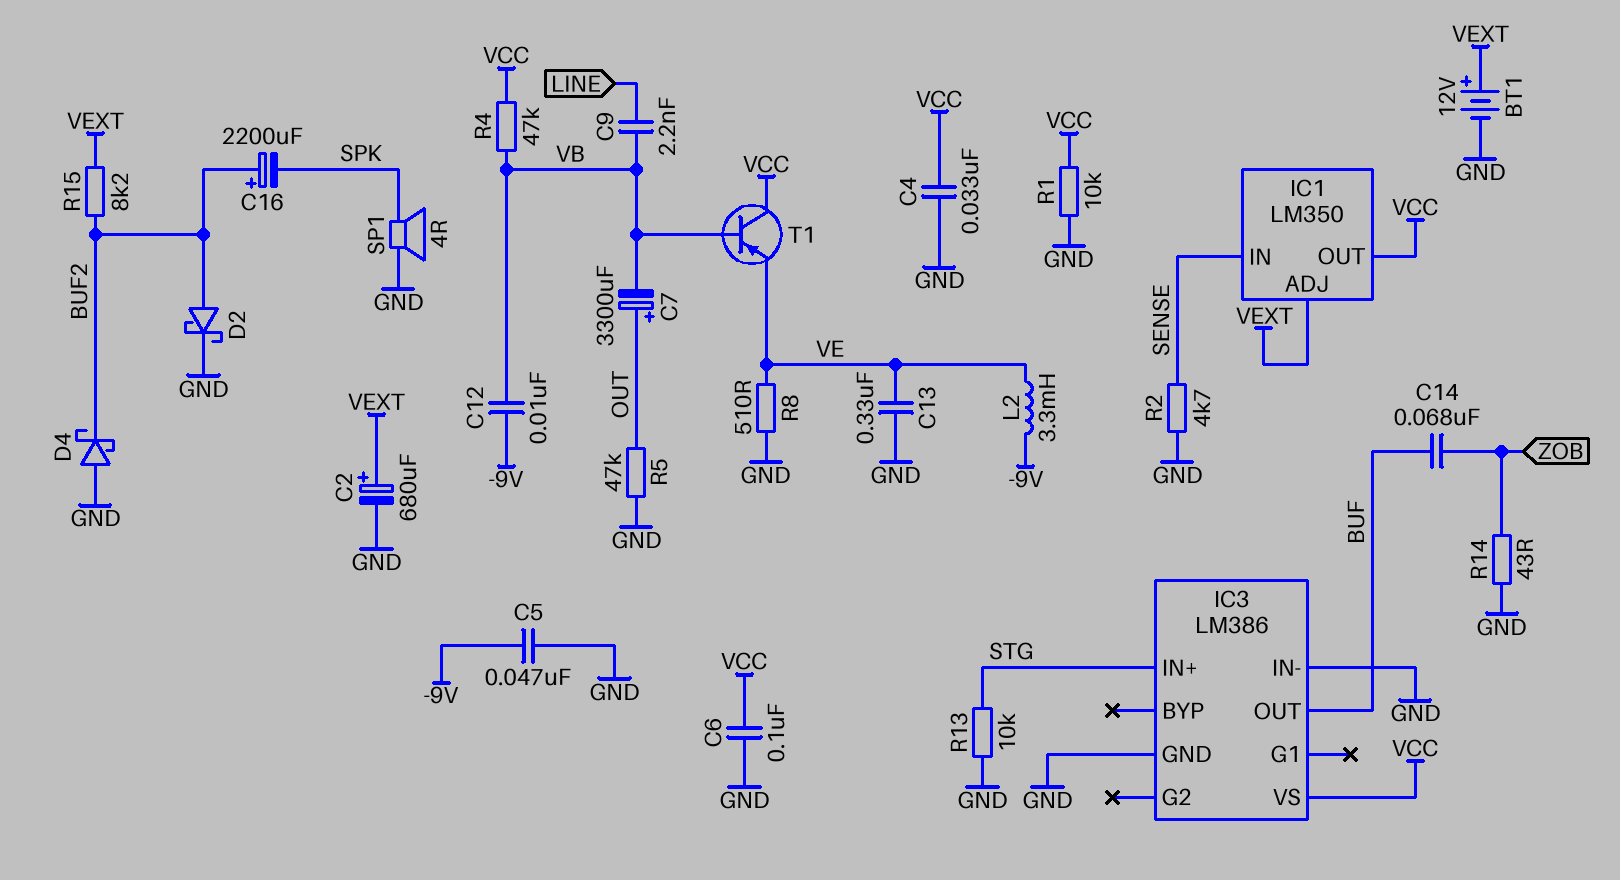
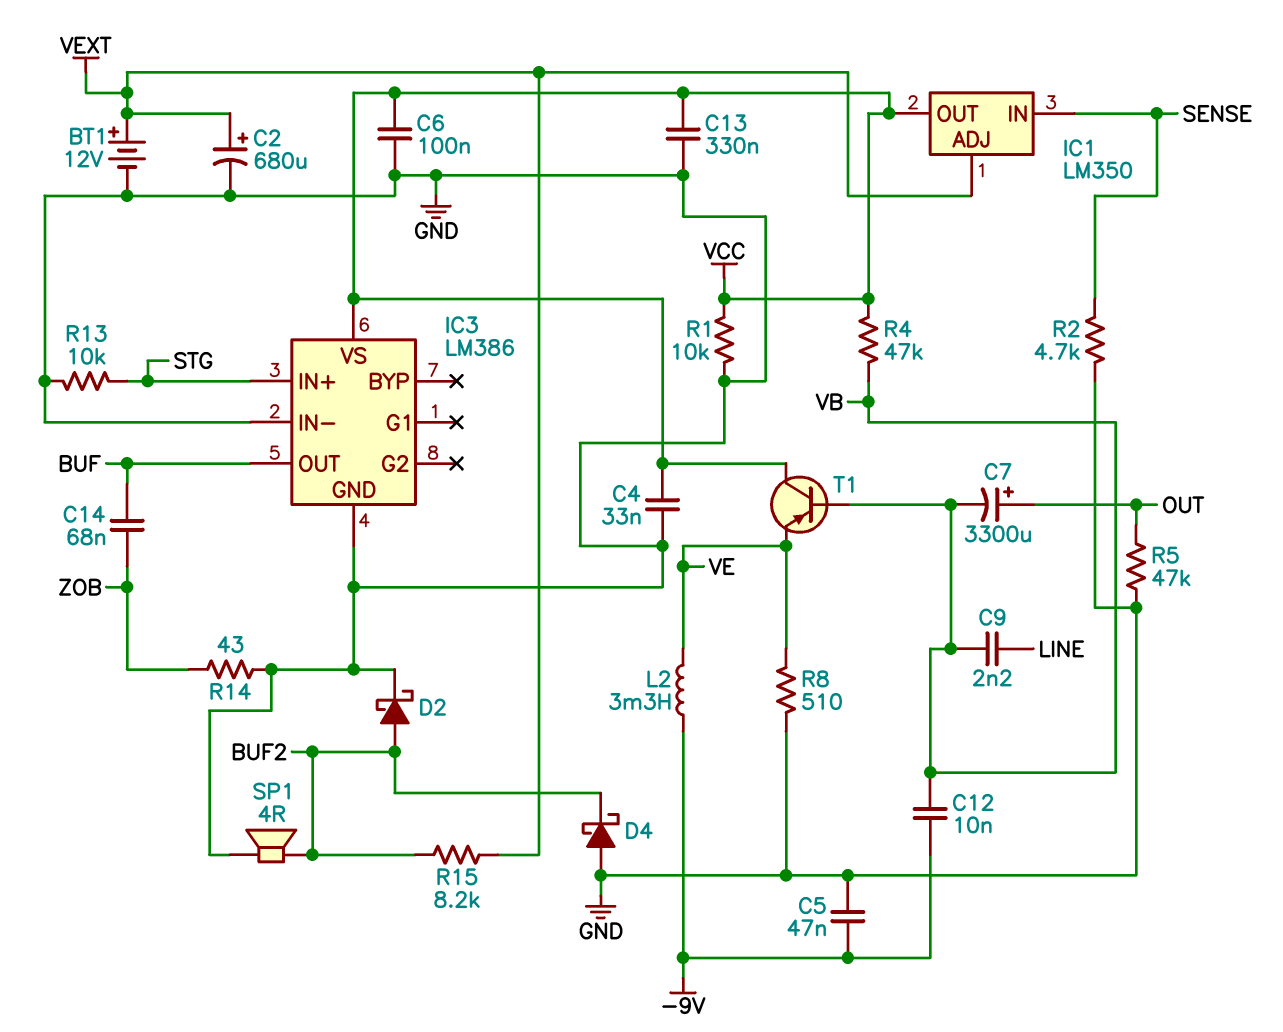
C13: 330nF (GND, VE) -> 330nF (GND, VCC)
C16: 2200uF (plus BUF2, minus SPK) -> none
SP1: speaker 4R (GND, SPK) -> speaker 4R (BUF2, GND)

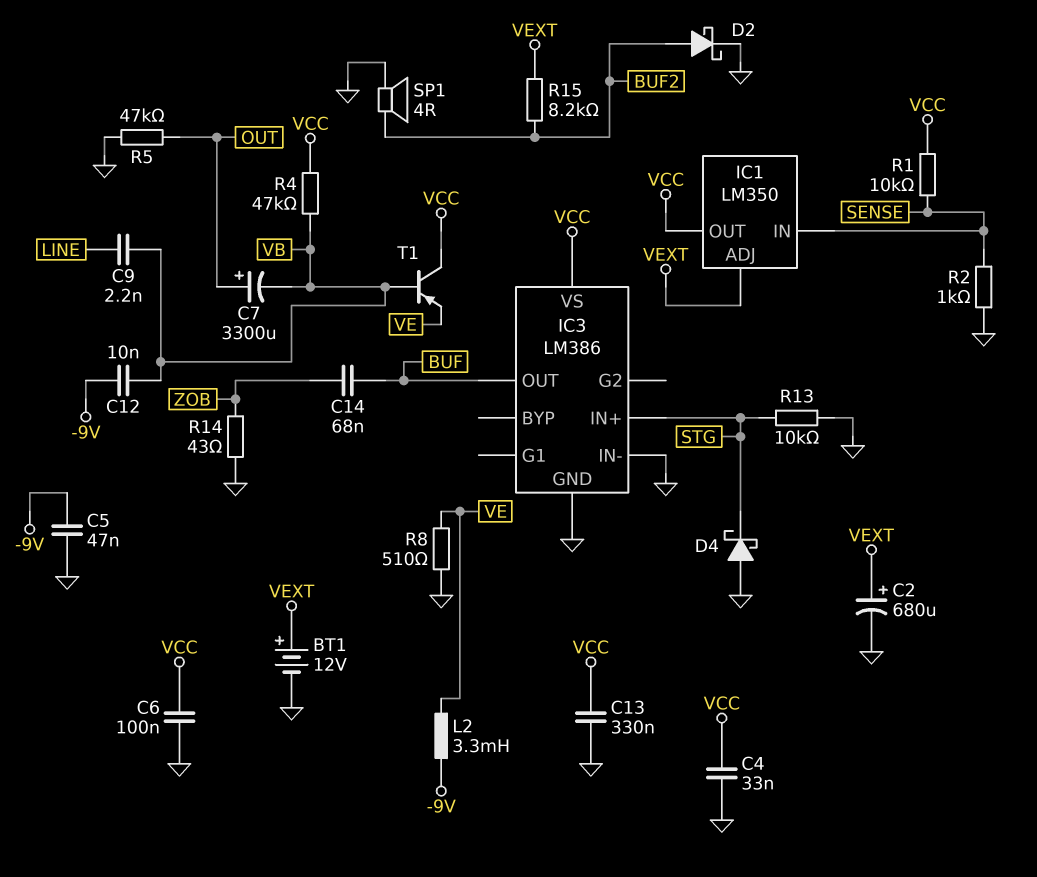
D4: schottky (A GND, K BUF2) -> schottky (A GND, K STG)
R1: 10k (GND, VCC) -> 10k (SENSE, VCC)
R2: 4.7k (GND, SENSE) -> 1k (GND, SENSE)

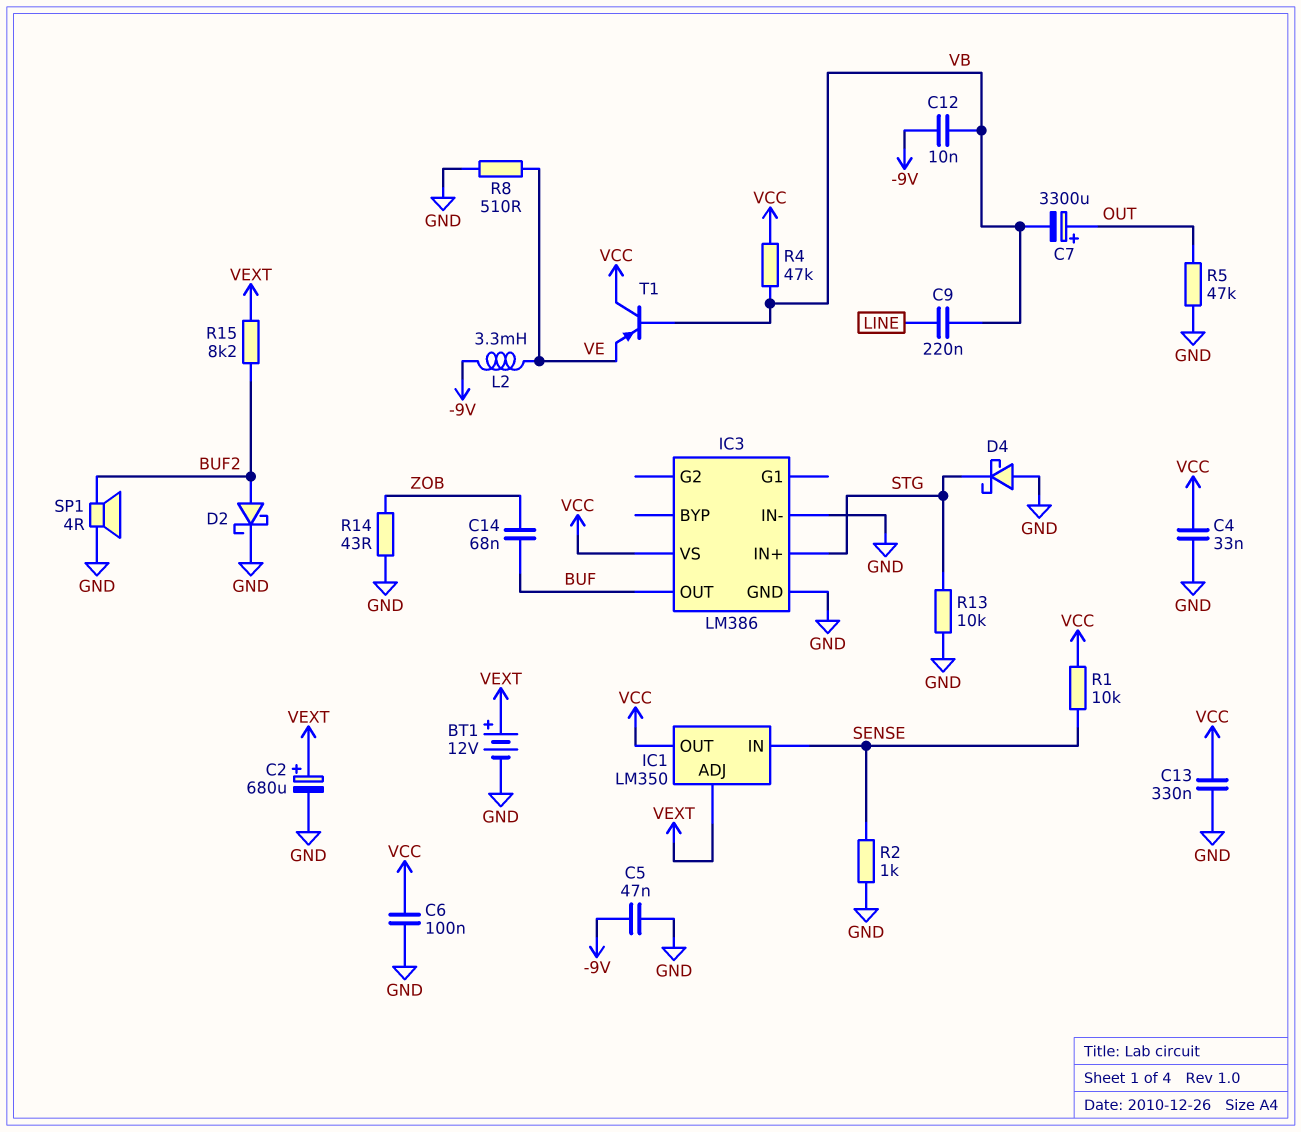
C9: 2.2nF (LINE, VB) -> 220nF (LINE, VB)

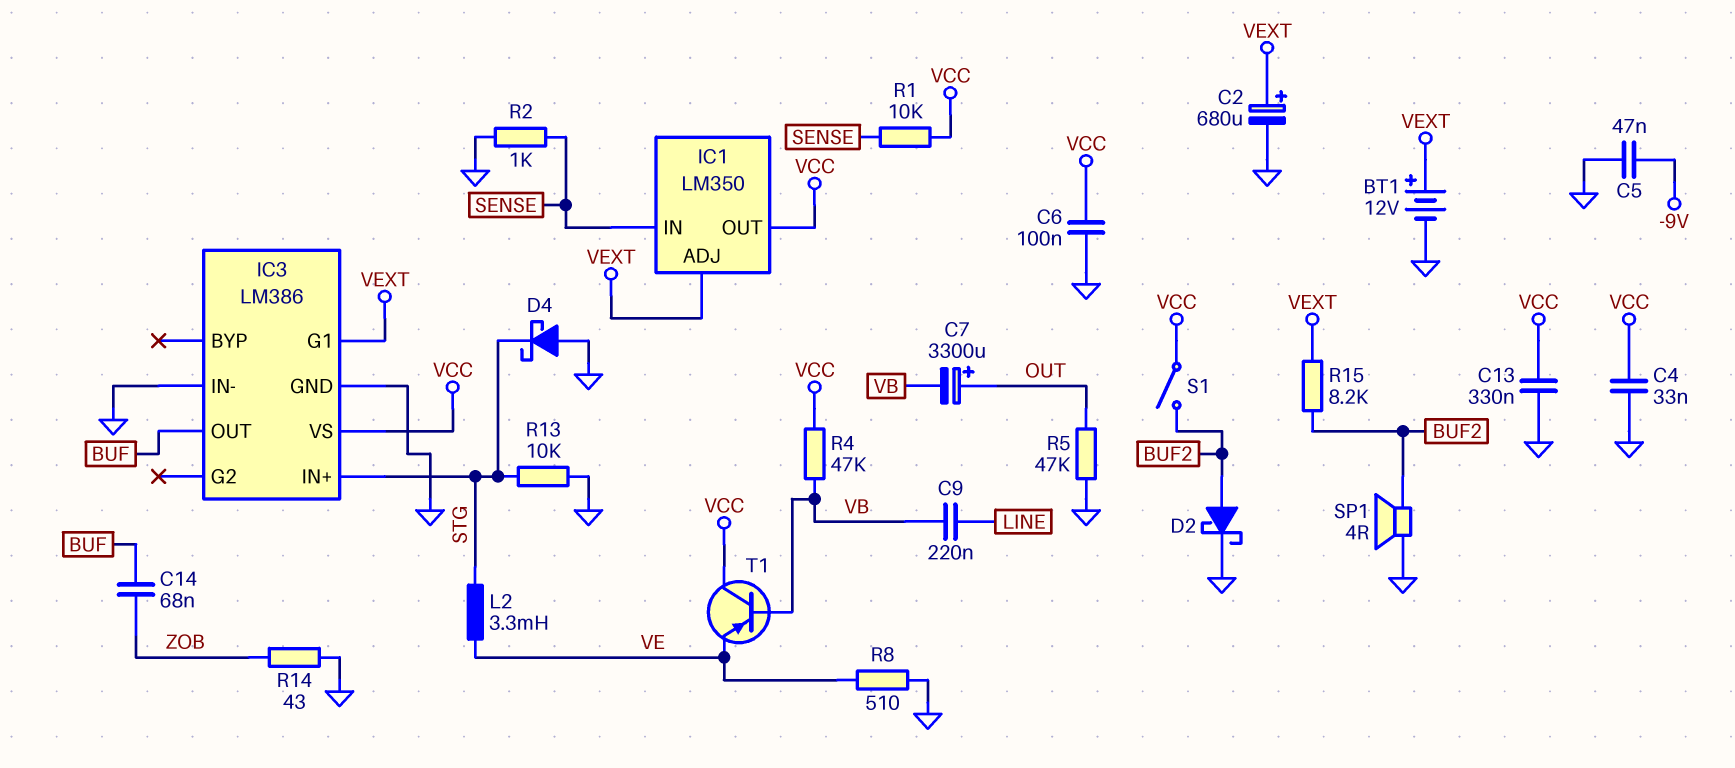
C12: 10nF (-9V, VB) -> none
IC3 pin G1: none -> VEXT
L2: 3.3mH (-9V, VE) -> 3.3mH (STG, VE)
S1: none -> switch (BUF2, VCC)

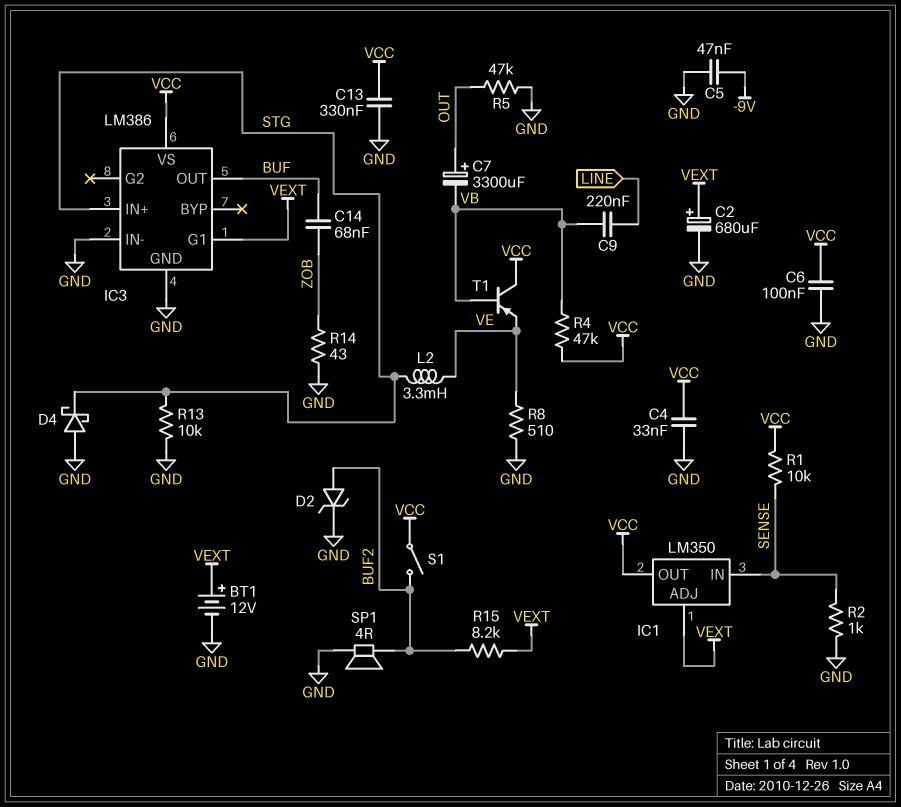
D2: schottky (A BUF2, K GND) -> zener (A BUF2, K GND)

